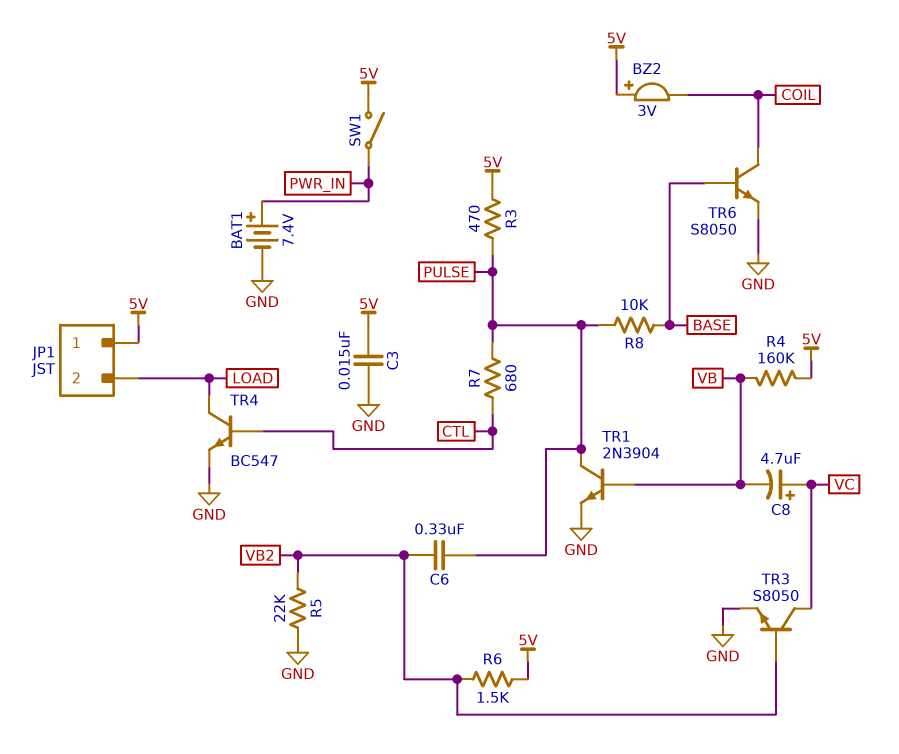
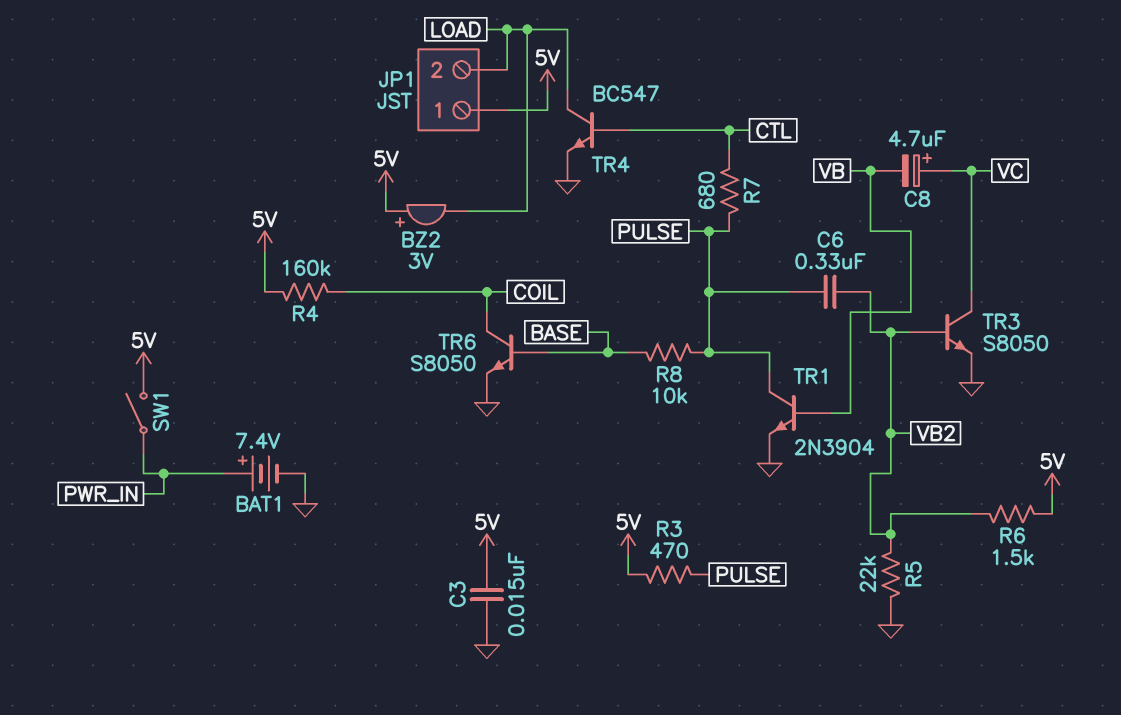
BZ2: buzzer 3V (plus 5V, minus COIL) -> buzzer 3V (plus 5V, minus LOAD)
R4: 160k (5V, VB) -> 160k (5V, COIL)

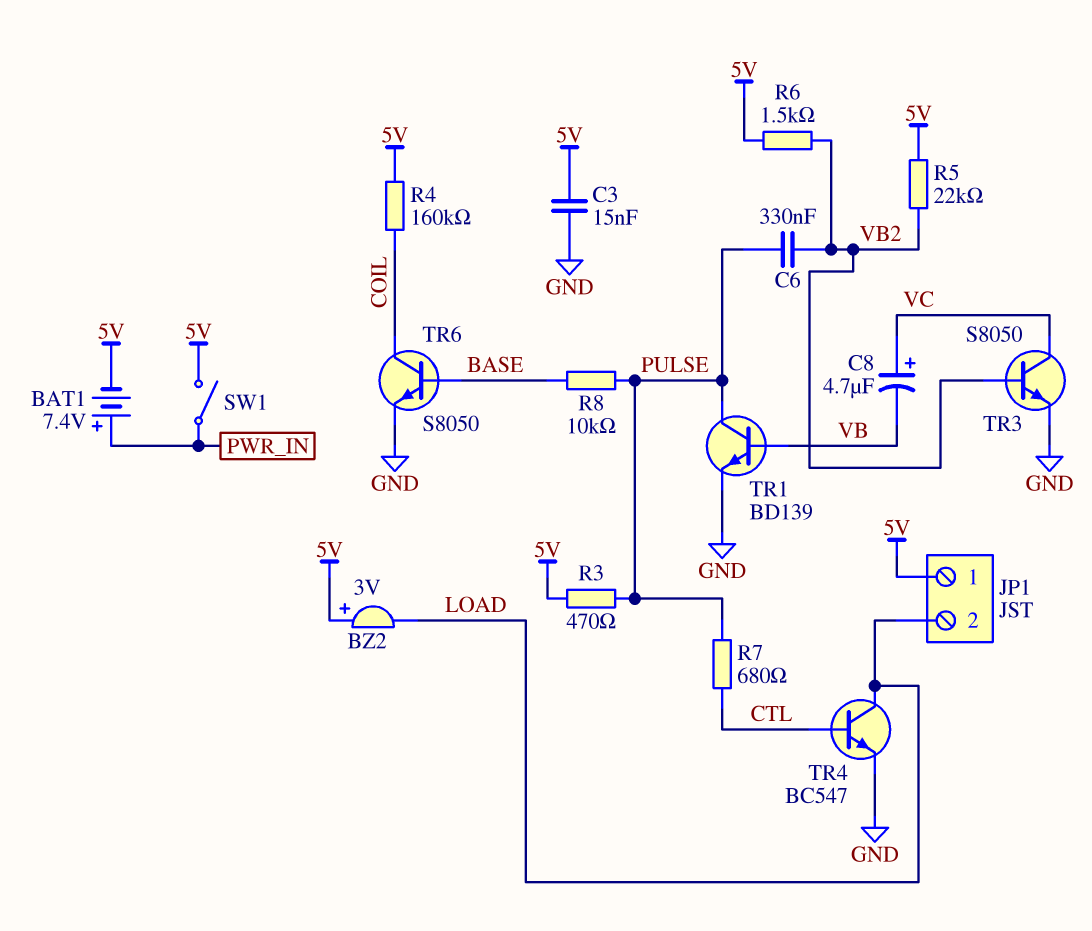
BAT1: 7.4V (plus PWR_IN, minus GND) -> 7.4V (plus PWR_IN, minus 5V)
R5: 22k (GND, VB2) -> 22k (5V, VB2)
TR1: NPN 2N3904 (B VB, C PULSE, E GND) -> NPN BD139 (B VB, C PULSE, E GND)

